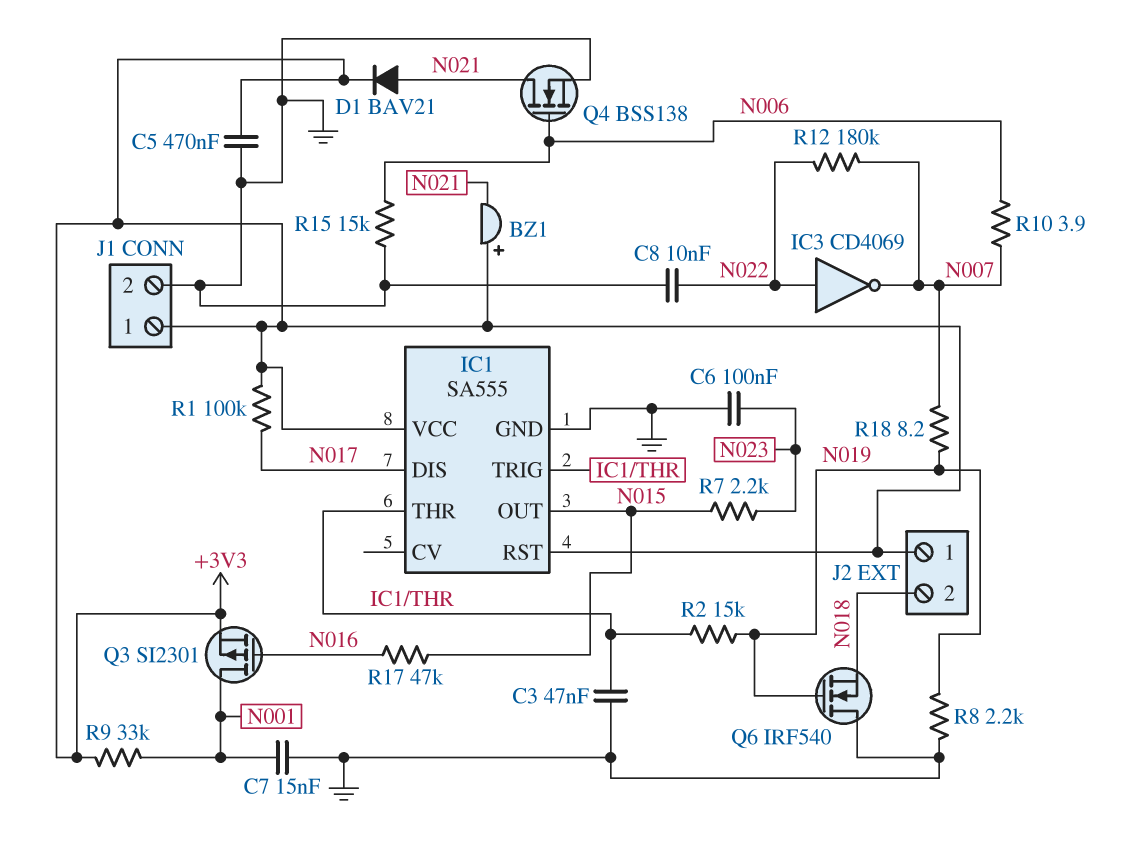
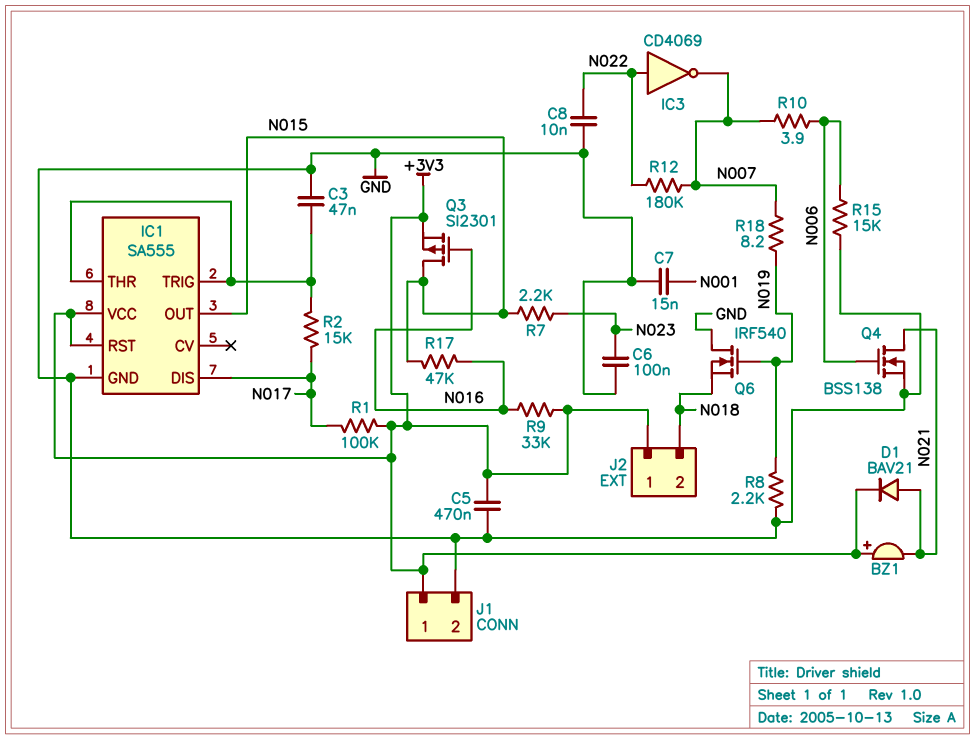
Q3: PMOS SI2301 (G N016, D N001, S +3V3) -> PMOS SI2301 (G N016, D N015, S +3V3)
R2: 15k (IC1/THR, N019) -> 15k (IC1/THR, N017)
R9: 33k (+3V3, N001) -> 33k (+3V3, N016)

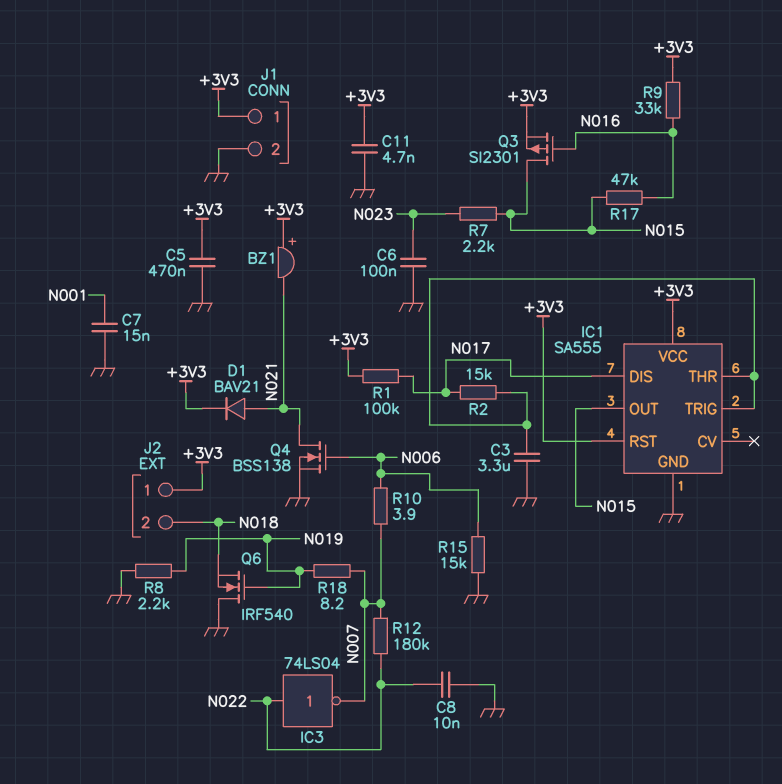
C3: 47nF (GND, IC1/THR) -> 3.3uF (GND, IC1/THR)
C11: none -> 4.7nF (+3V3, GND)
IC3: NOT CD4069 (in N022, out N007) -> NOT 74LS04 (in N022, out N007)

